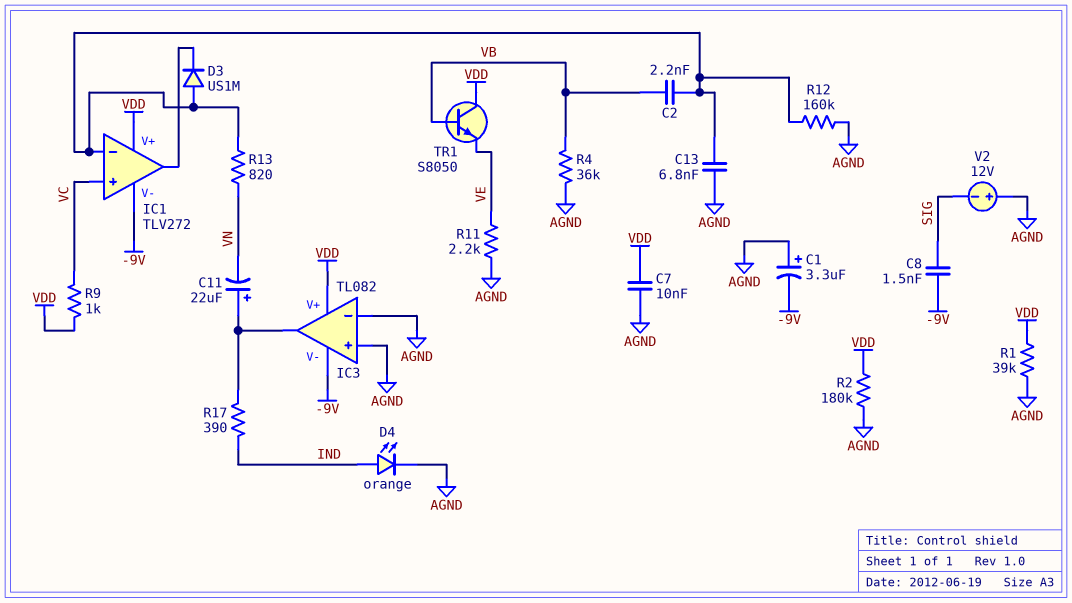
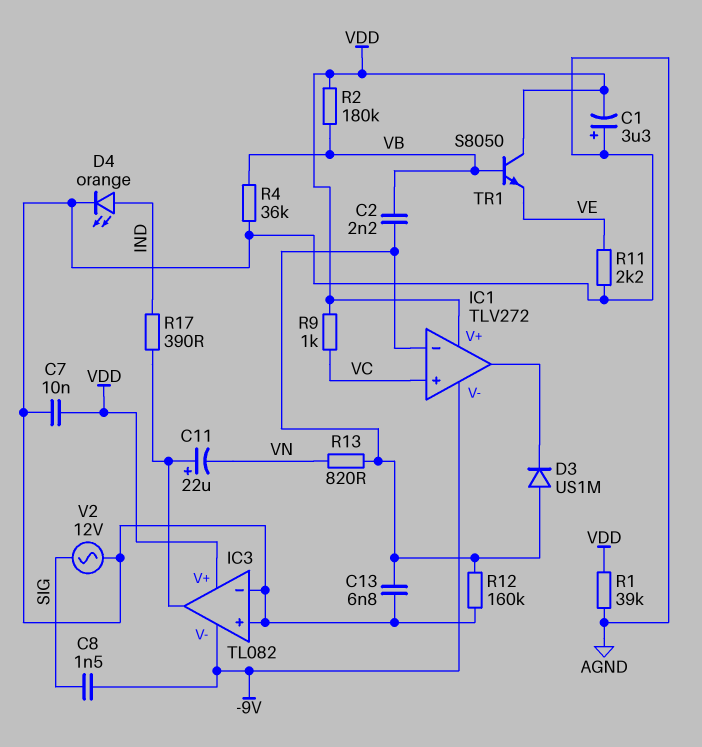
C1: 3.3uF (plus AGND, minus -9V) -> 3.3uF (plus AGND, minus VDD)
R2: 180k (AGND, VDD) -> 180k (VB, VDD)
V2: 12V (plus AGND, minus SIG) -> AC 12V (AGND, SIG)

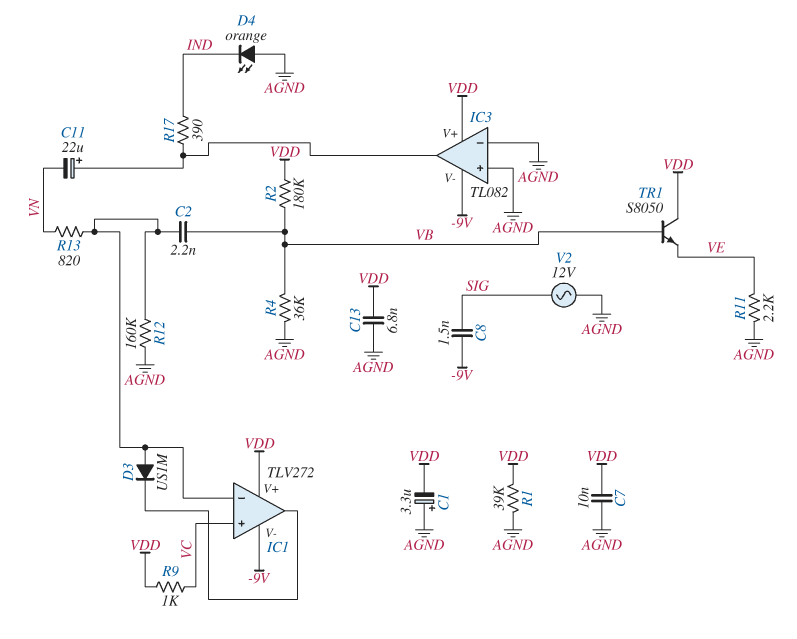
C13: 6.8nF (AGND, IC1/in-) -> 6.8nF (AGND, VDD)
D4: LED orange (A IND, K AGND) -> LED orange (A AGND, K IND)

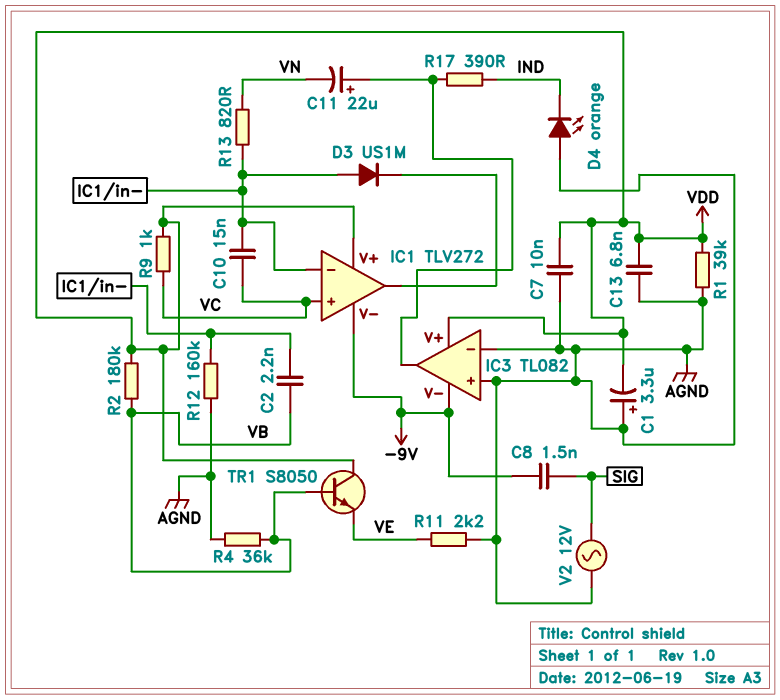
C10: none -> 15nF (IC1/in-, VC)

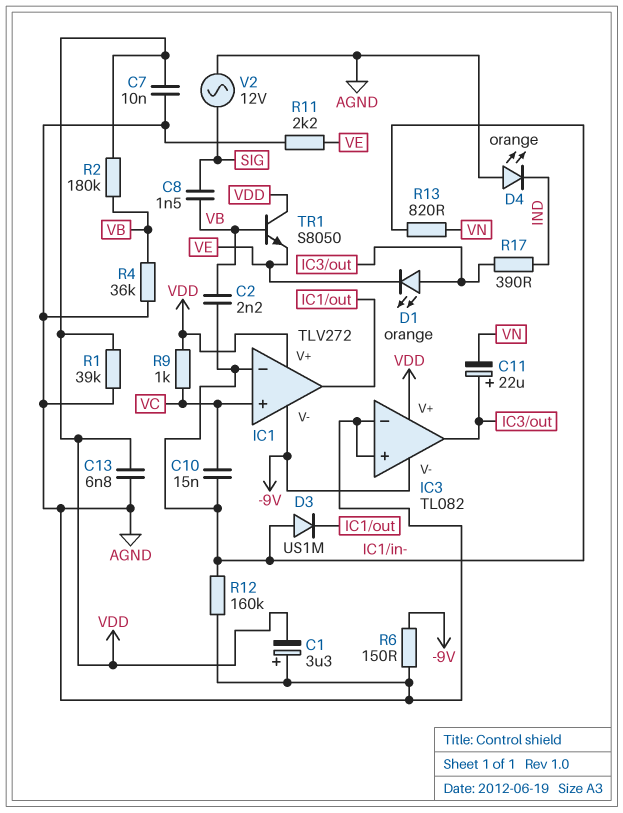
C8: 1.5nF (-9V, SIG) -> 1.5nF (SIG, VB)
D1: none -> LED orange (A IC3/out, K VE)
R6: none -> 150 (-9V, AGND)

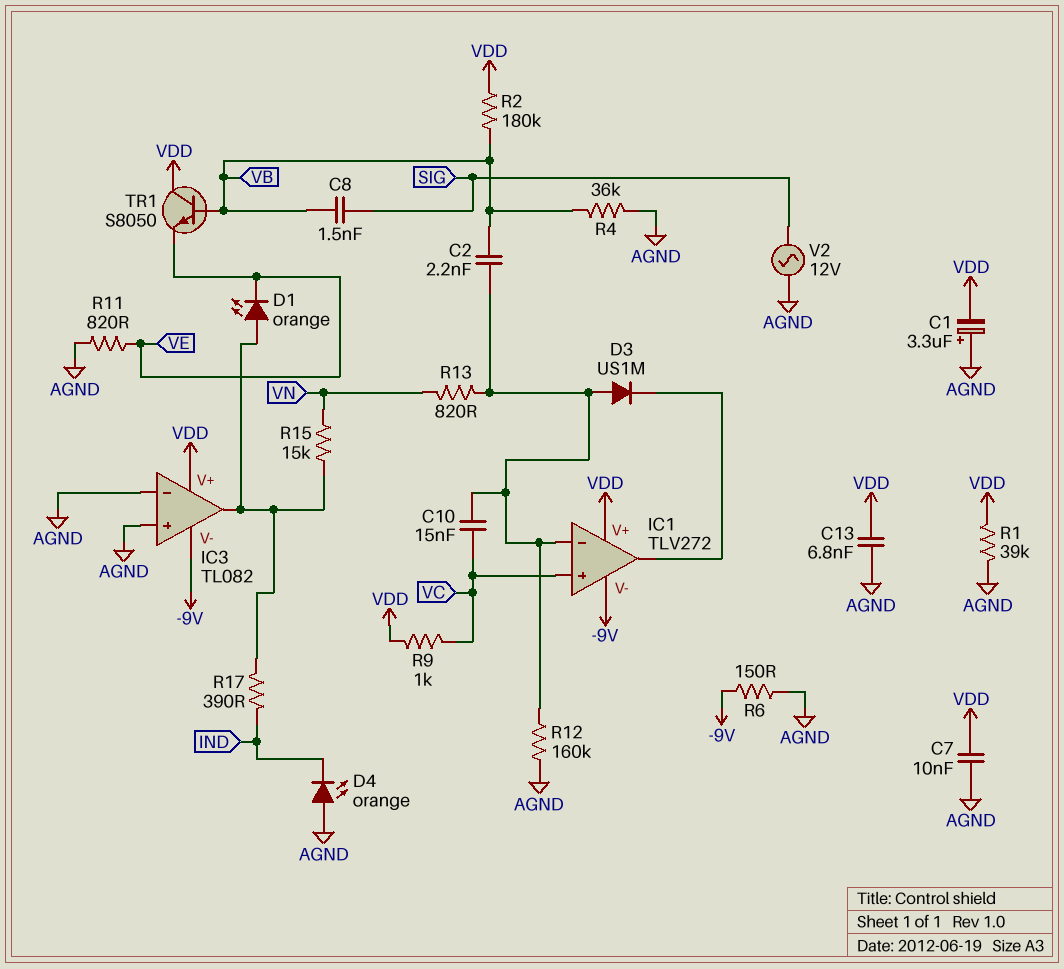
C11: 22uF (plus IC3/out, minus VN) -> none
R11: 2.2k (AGND, VE) -> 820 (AGND, VE)
R15: none -> 15k (IC3/out, VN)

